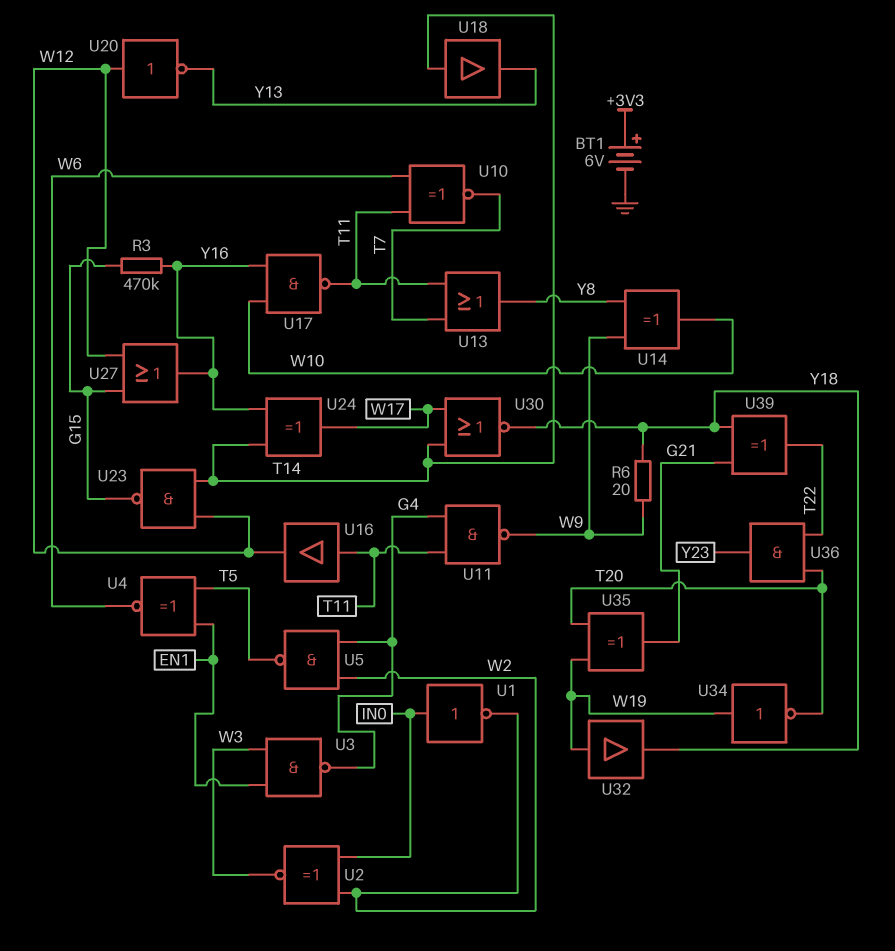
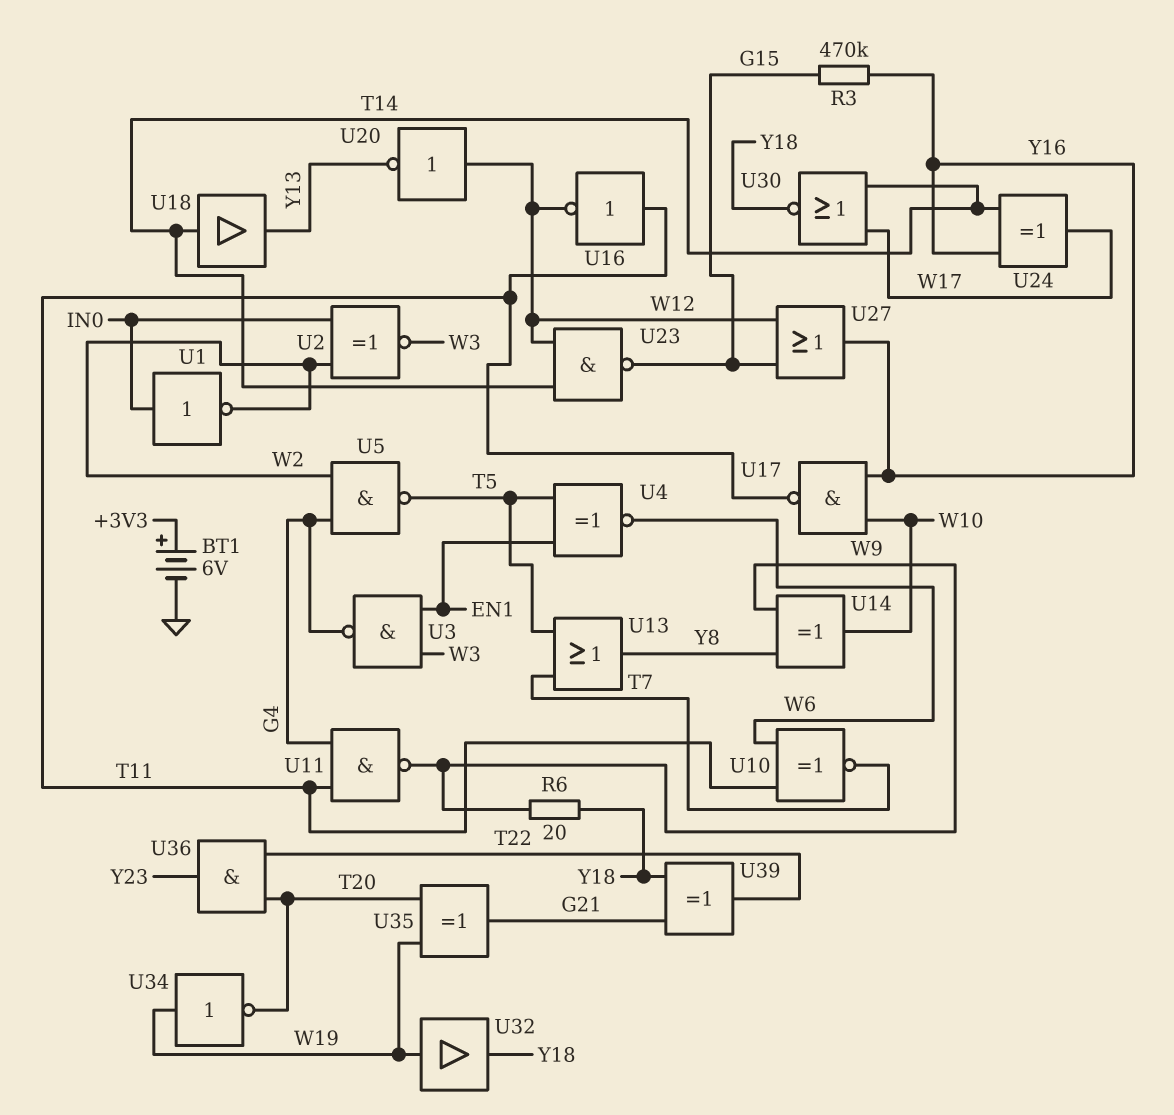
U13: OR (in T7, in T11, out Y8) -> OR (in T5, in T7, out Y8)
U16: buffer (in T11, out W12) -> NOT (in T11, out W12)

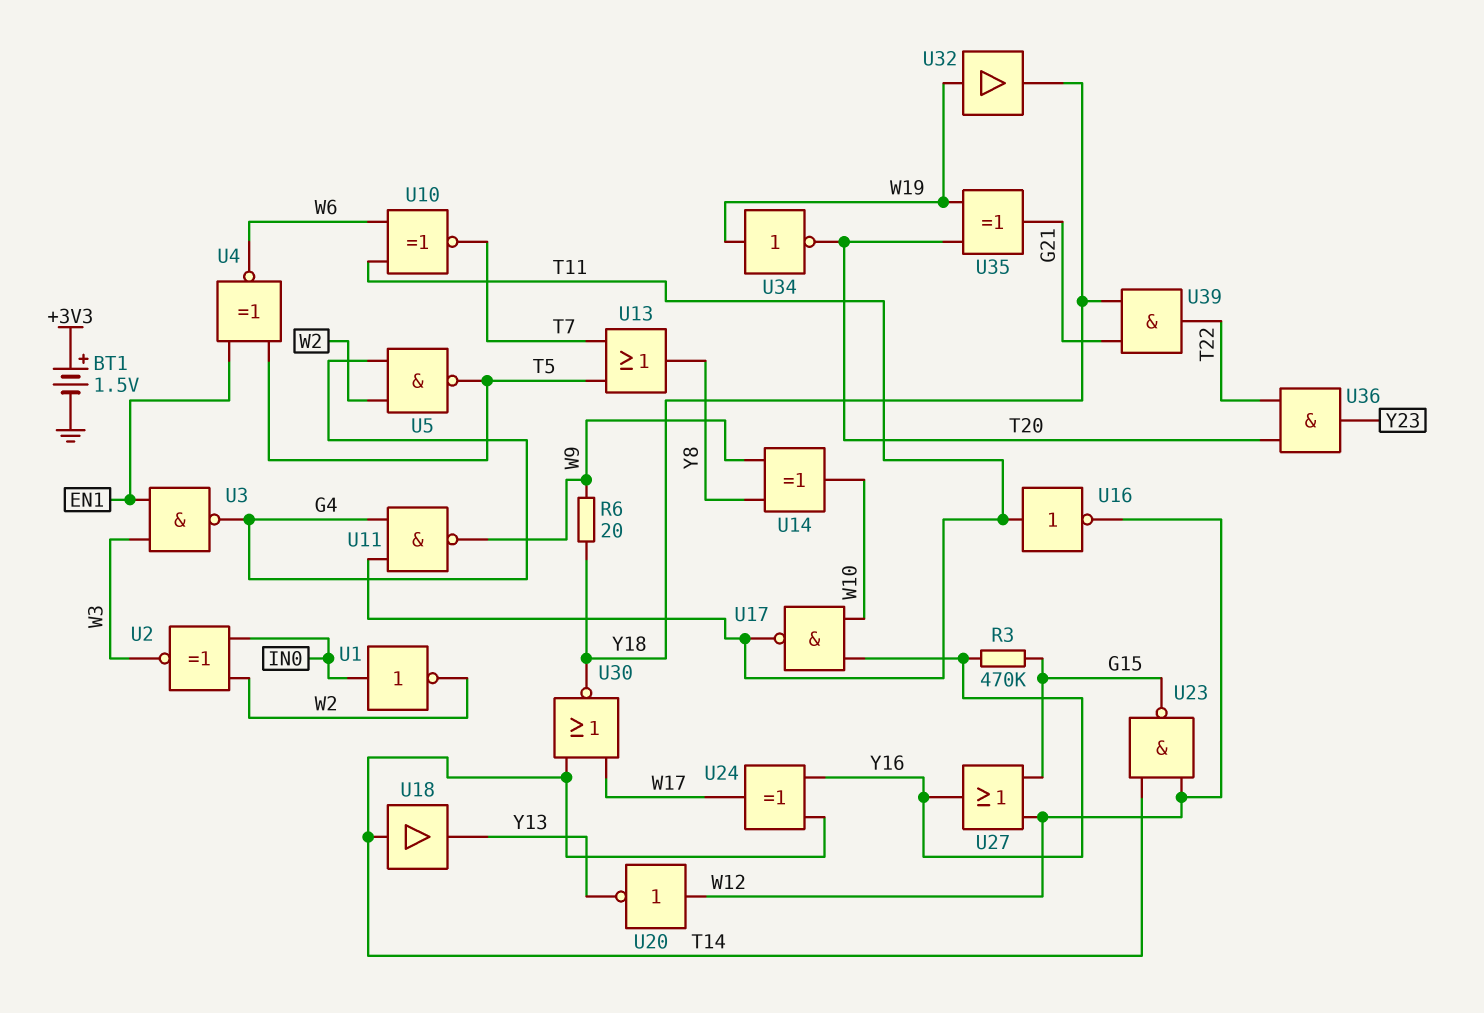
BT1: 6V (plus +3V3, minus GND) -> 1.5V (plus +3V3, minus GND)
U39: XOR (in G21, in Y18, out T22) -> AND (in G21, in Y18, out T22)

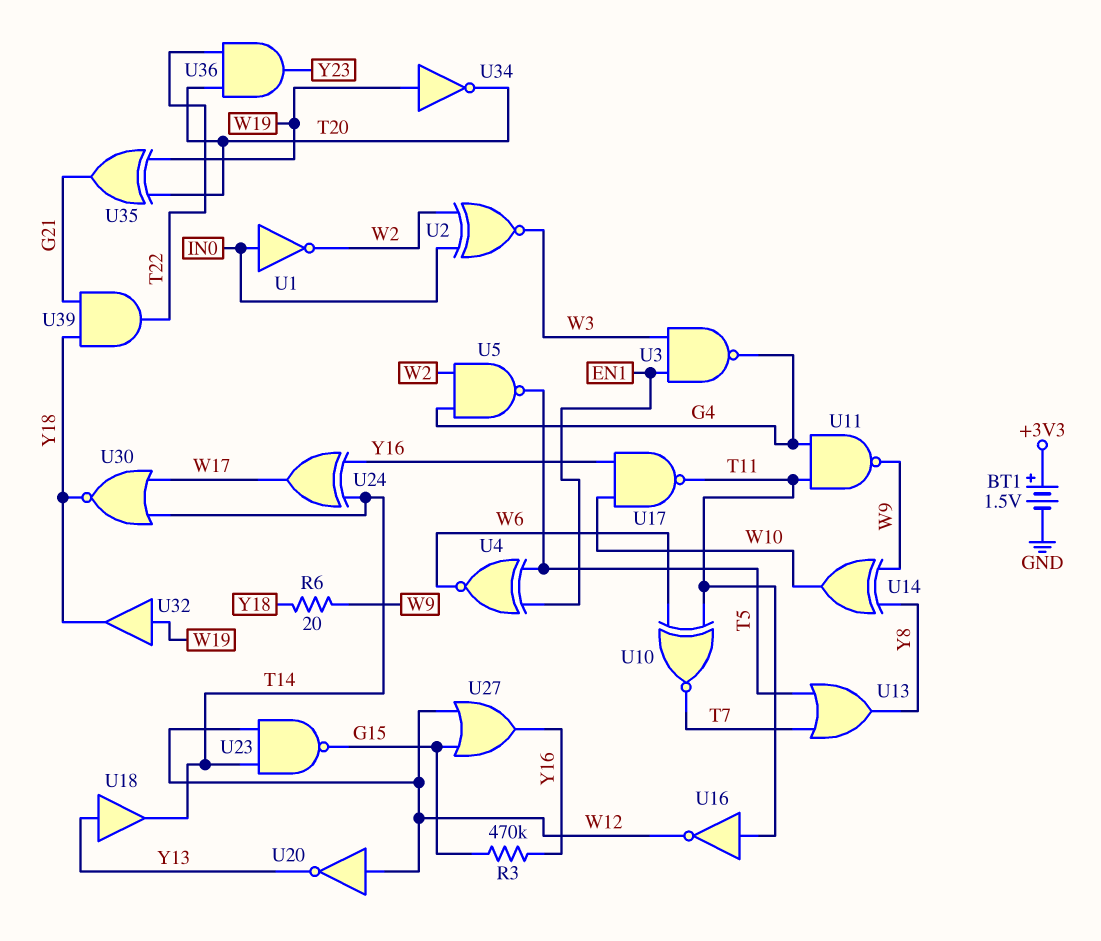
U18: buffer (in T14, out Y13) -> buffer (in Y13, out T14)

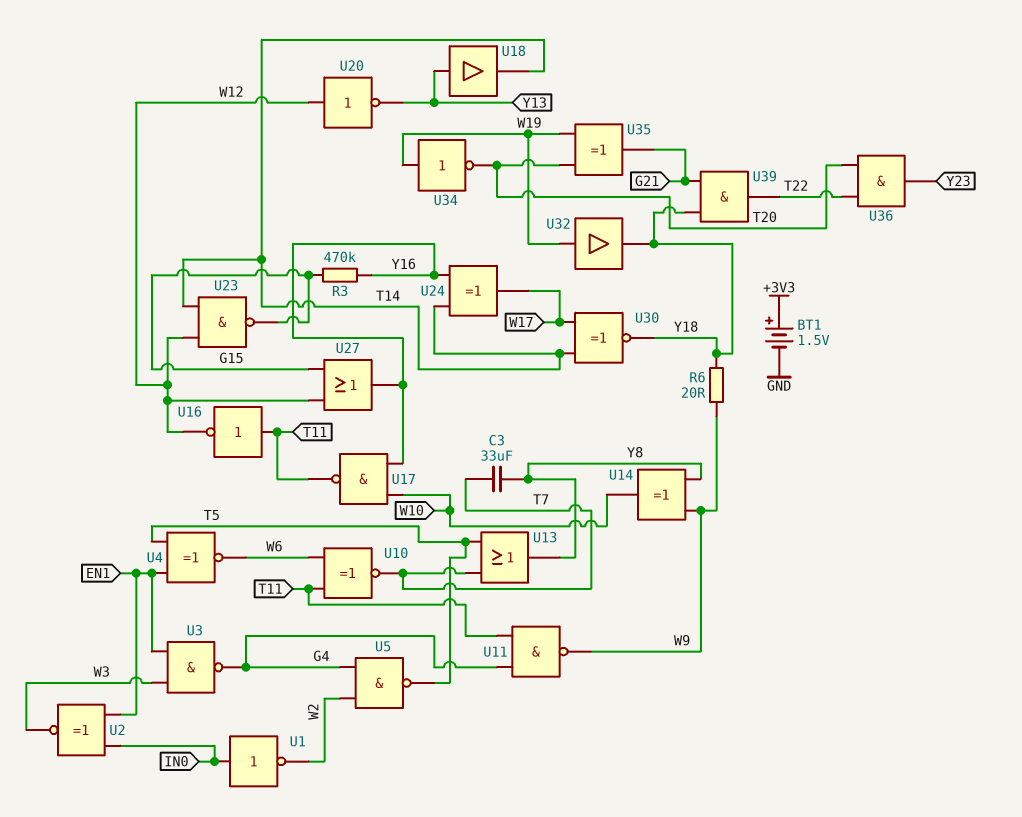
C3: none -> 33uF (T7, Y8)
U2: XNOR (in IN0, in W2, out W3) -> XNOR (in EN1, in IN0, out W3)
U30: NOR (in T14, in W17, out Y18) -> XNOR (in T14, in W17, out Y18)

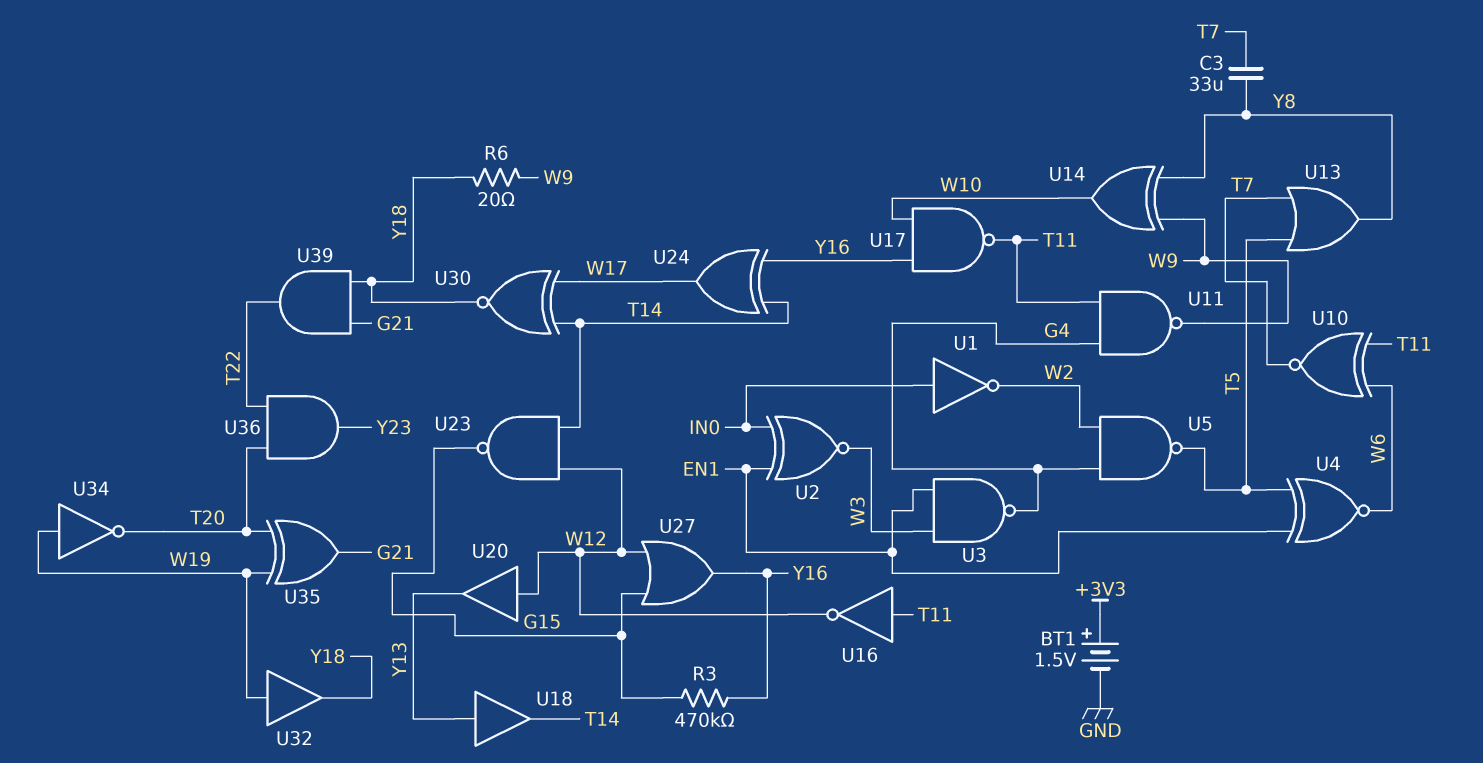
U20: NOT (in W12, out Y13) -> buffer (in W12, out Y13)

